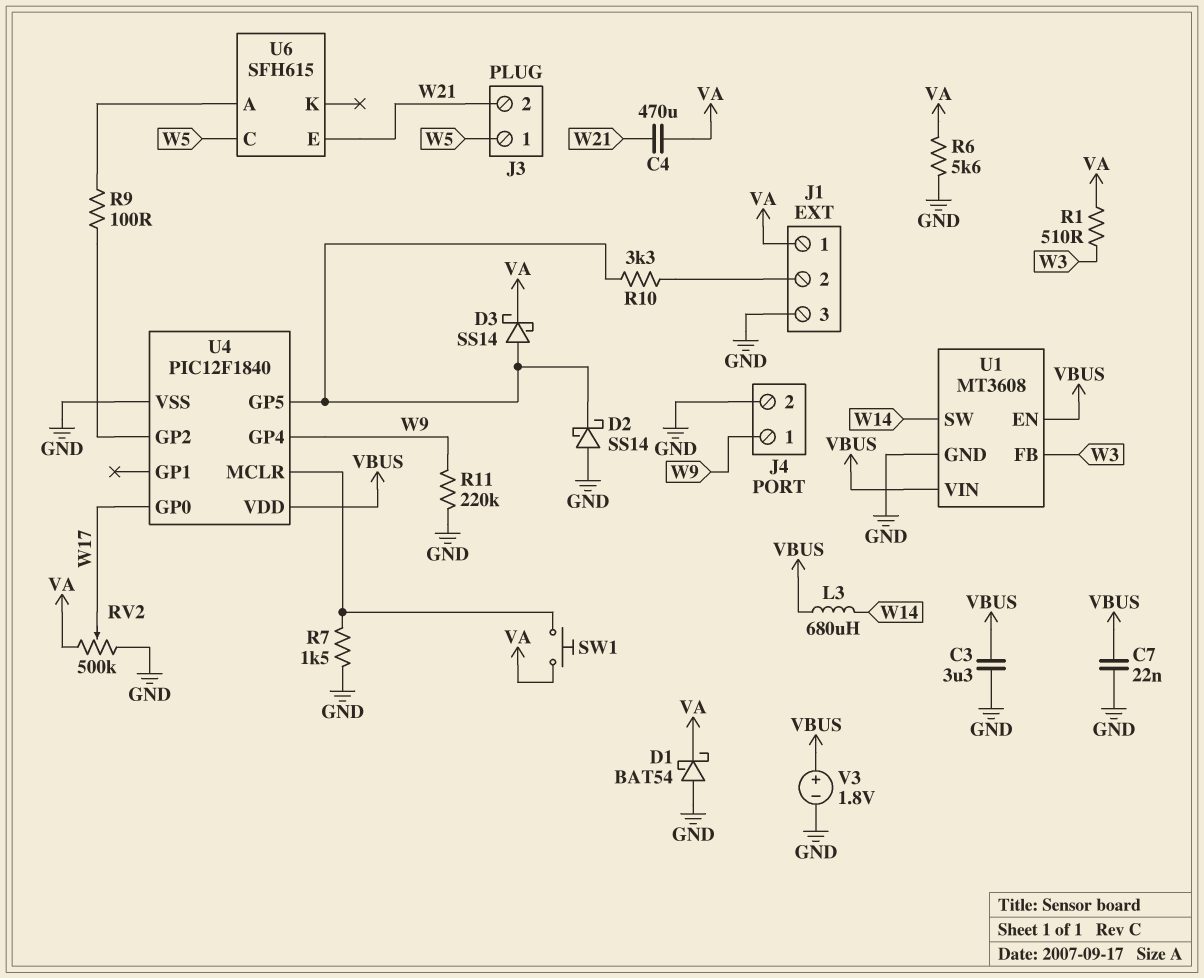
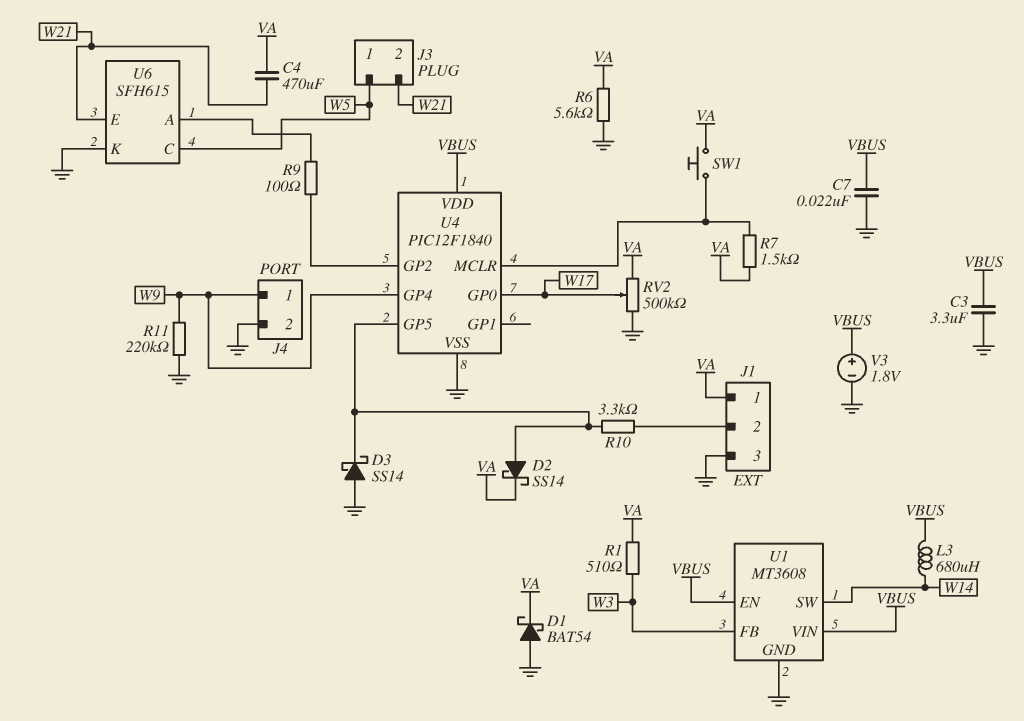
D2: schottky SS14 (A GND, K U4/GP5) -> schottky SS14 (A U4/GP5, K VA)
D3: schottky SS14 (A U4/GP5, K VA) -> schottky SS14 (A GND, K U4/GP5)
R7: 1.5k (GND, U4/MCLR) -> 1.5k (U4/MCLR, VA)
U6 pin K: none -> GND

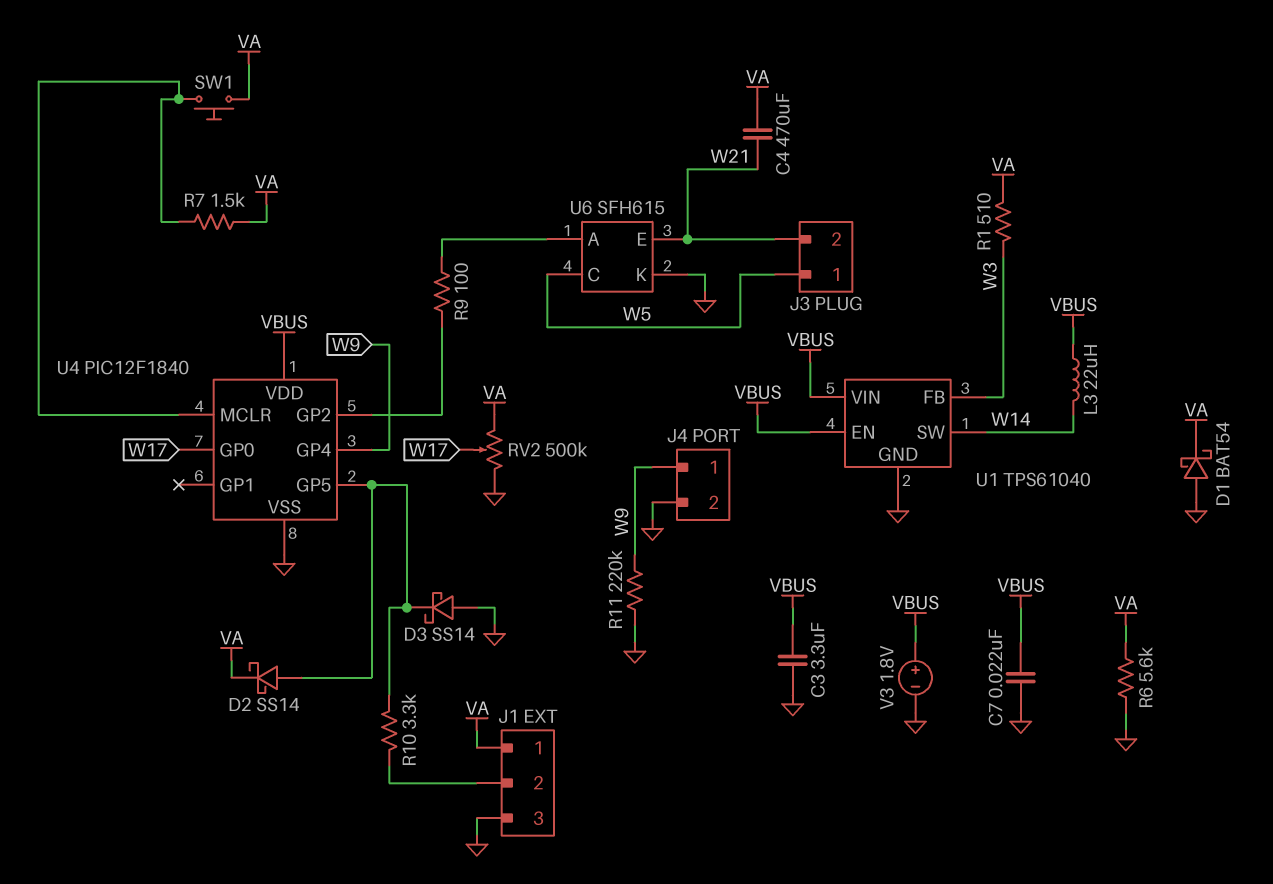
L3: 680uH (VBUS, W14) -> 22uH (VBUS, W14)
U1: MT3608 -> TPS61040

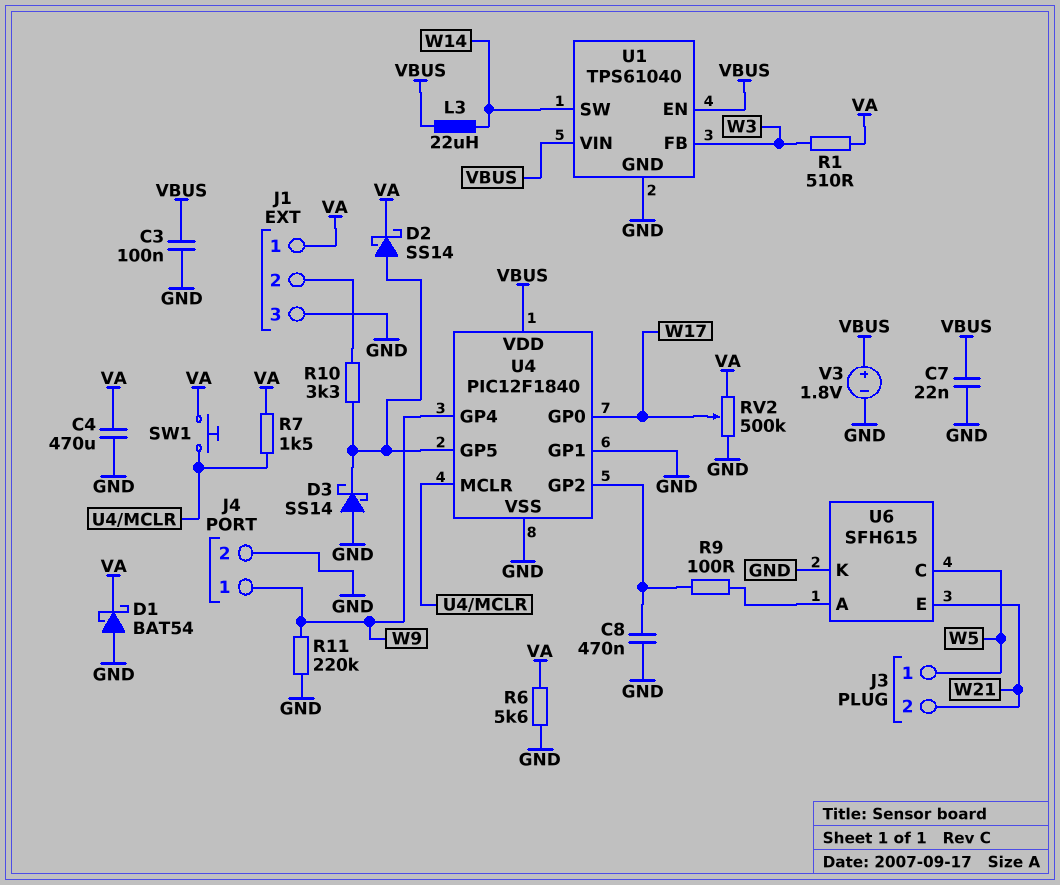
C3: 3.3uF (GND, VBUS) -> 100nF (GND, VBUS)
C4: 470uF (VA, W21) -> 470uF (GND, VA)
C8: none -> 470nF (GND, U4/GP2)
U4 pin GP1: none -> GND

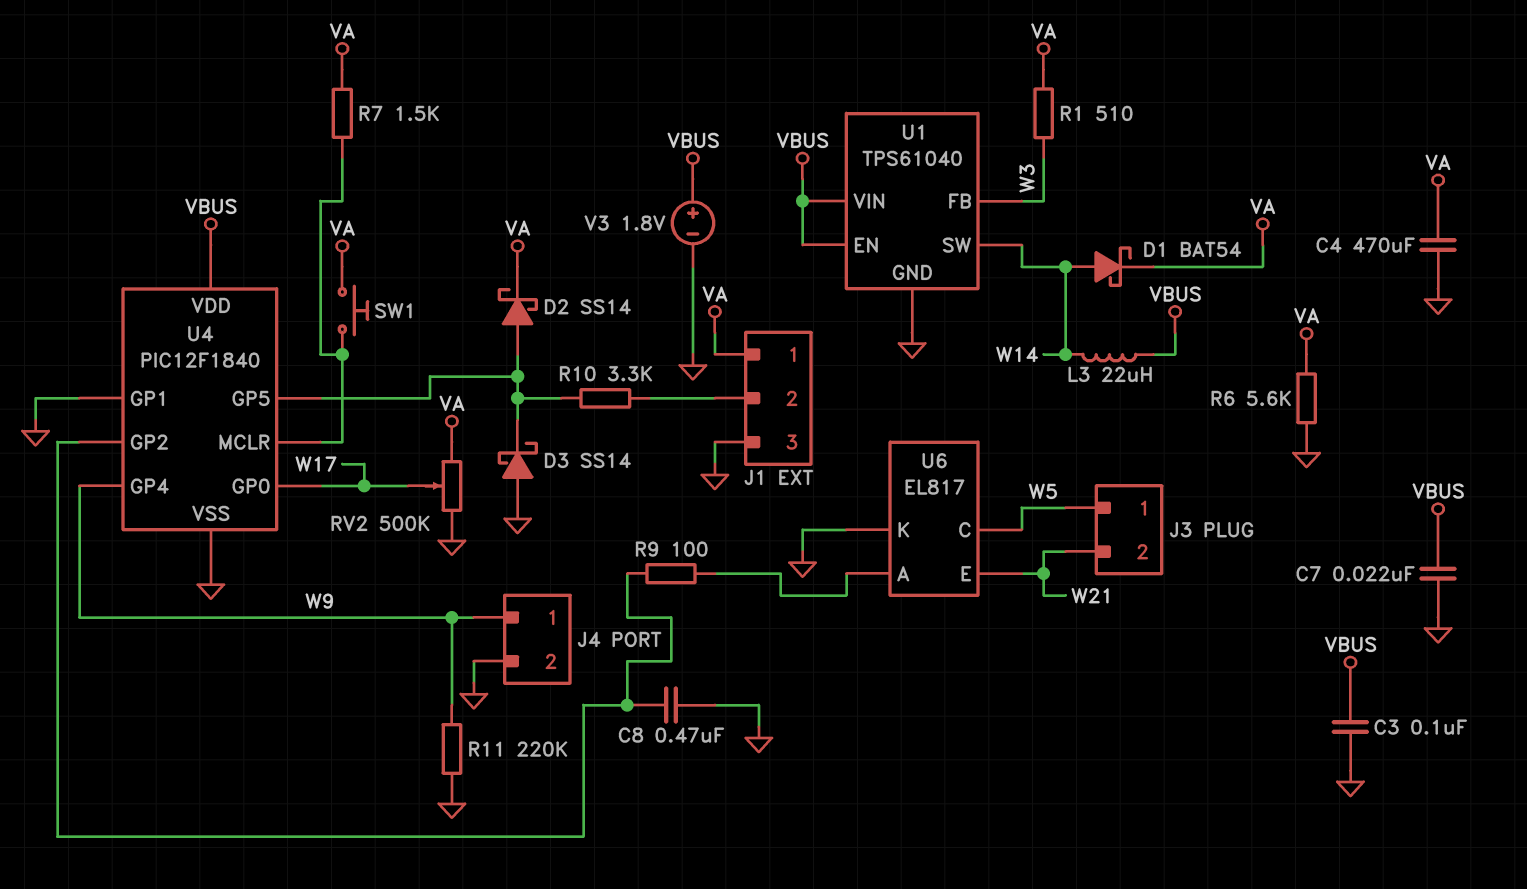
D1: schottky BAT54 (A GND, K VA) -> schottky BAT54 (A W14, K VA)
U6: SFH615 -> EL817

